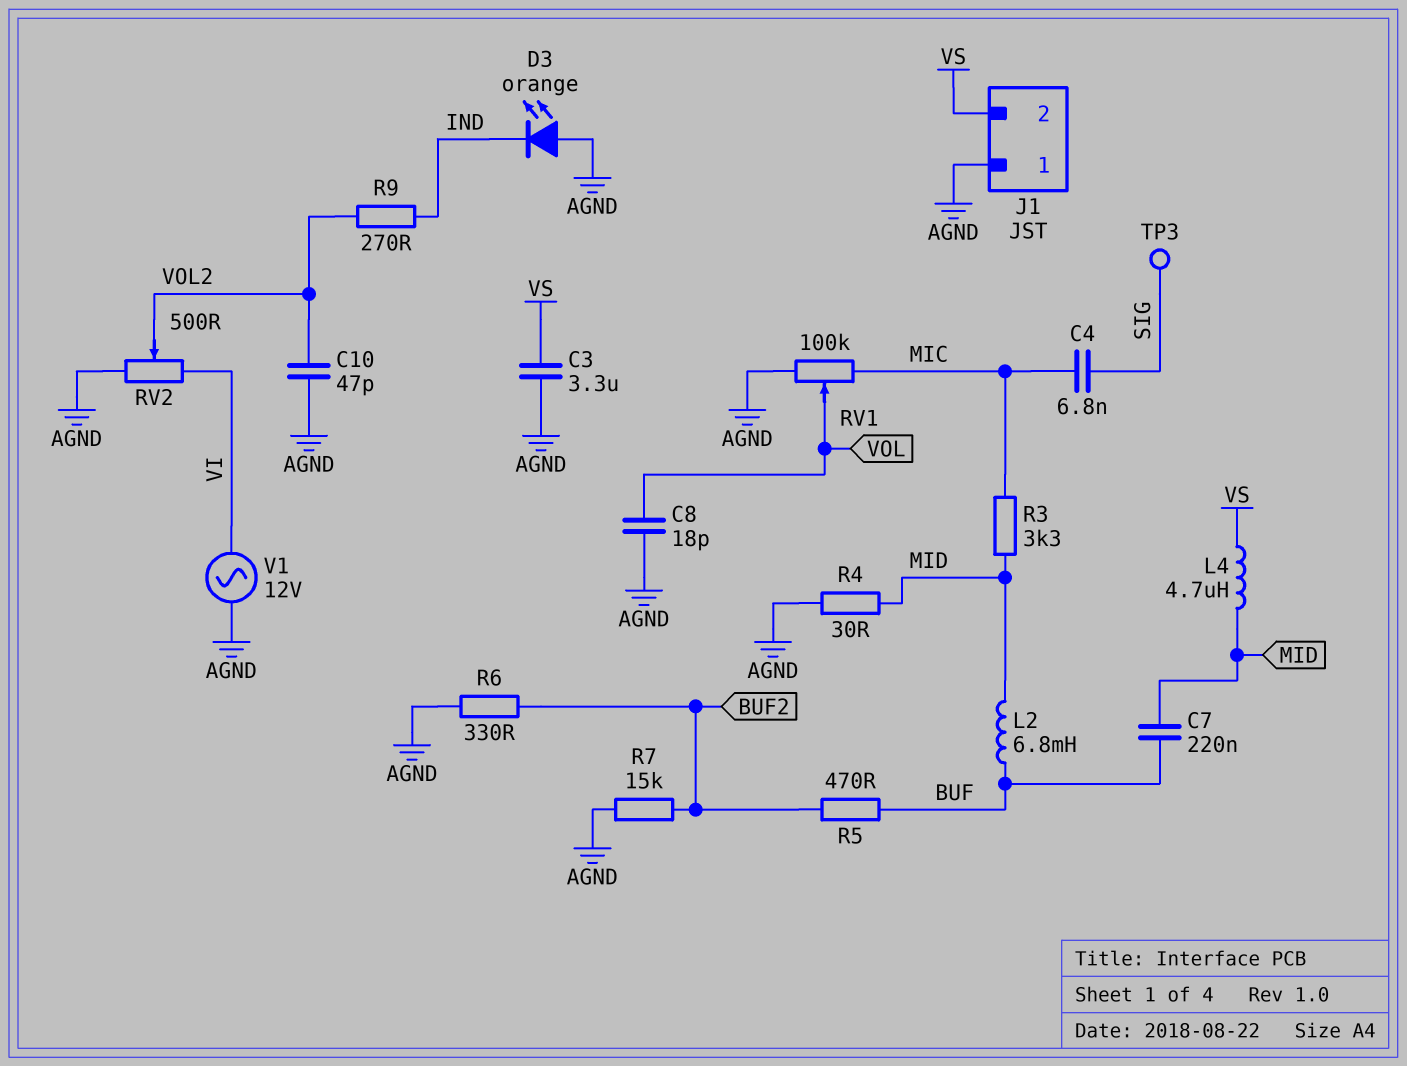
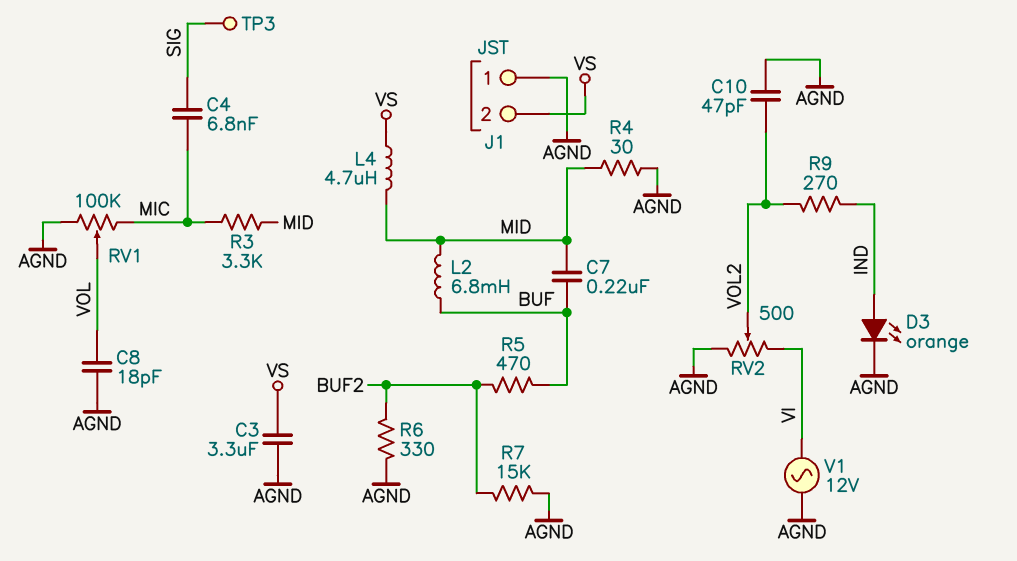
D3: LED orange (A AGND, K IND) -> LED orange (A IND, K AGND)

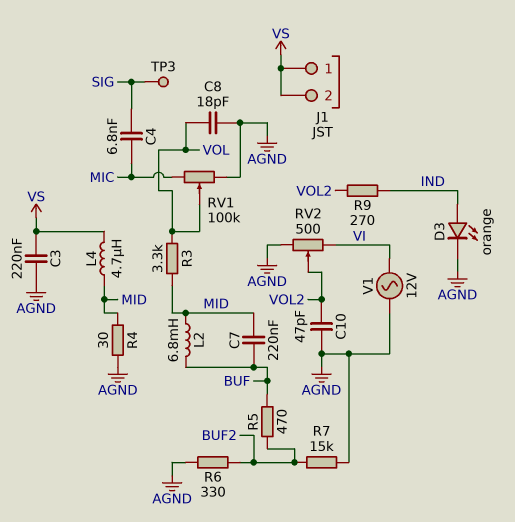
C3: 3.3uF (AGND, VS) -> 220nF (AGND, VS)
J1 pin 1: AGND -> VS
R3: 3.3k (MIC, MID) -> 3.3k (MID, VOL)

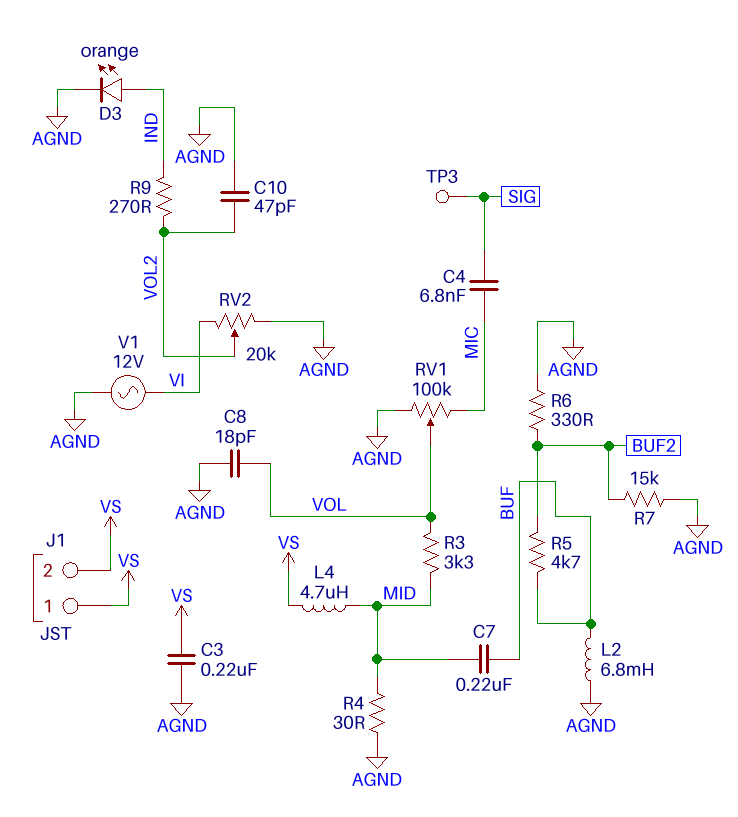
L2: 6.8mH (BUF, MID) -> 6.8mH (AGND, BUF)
R5: 470 (BUF, BUF2) -> 4.7k (BUF, BUF2)
RV2: 500 (AGND, VI, wiper VOL2) -> 20k (AGND, VI, wiper VOL2)

